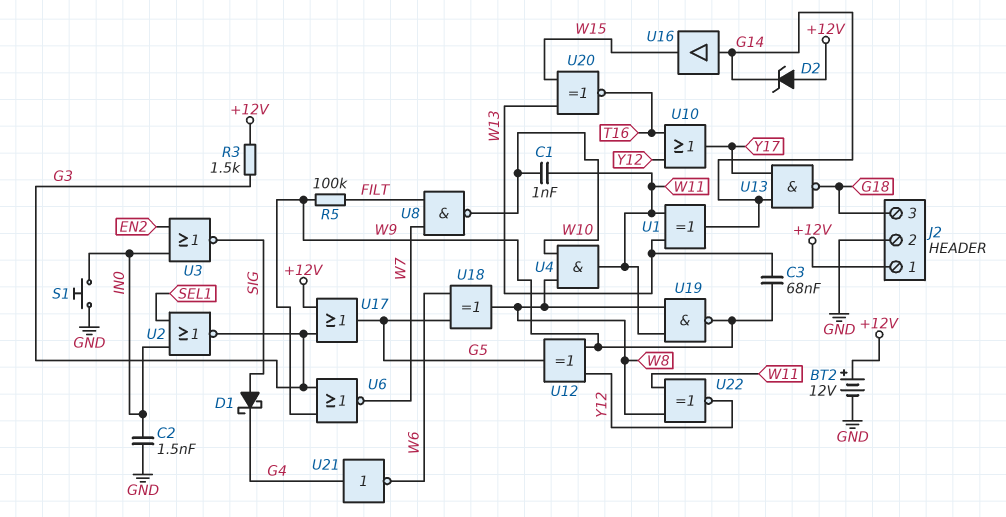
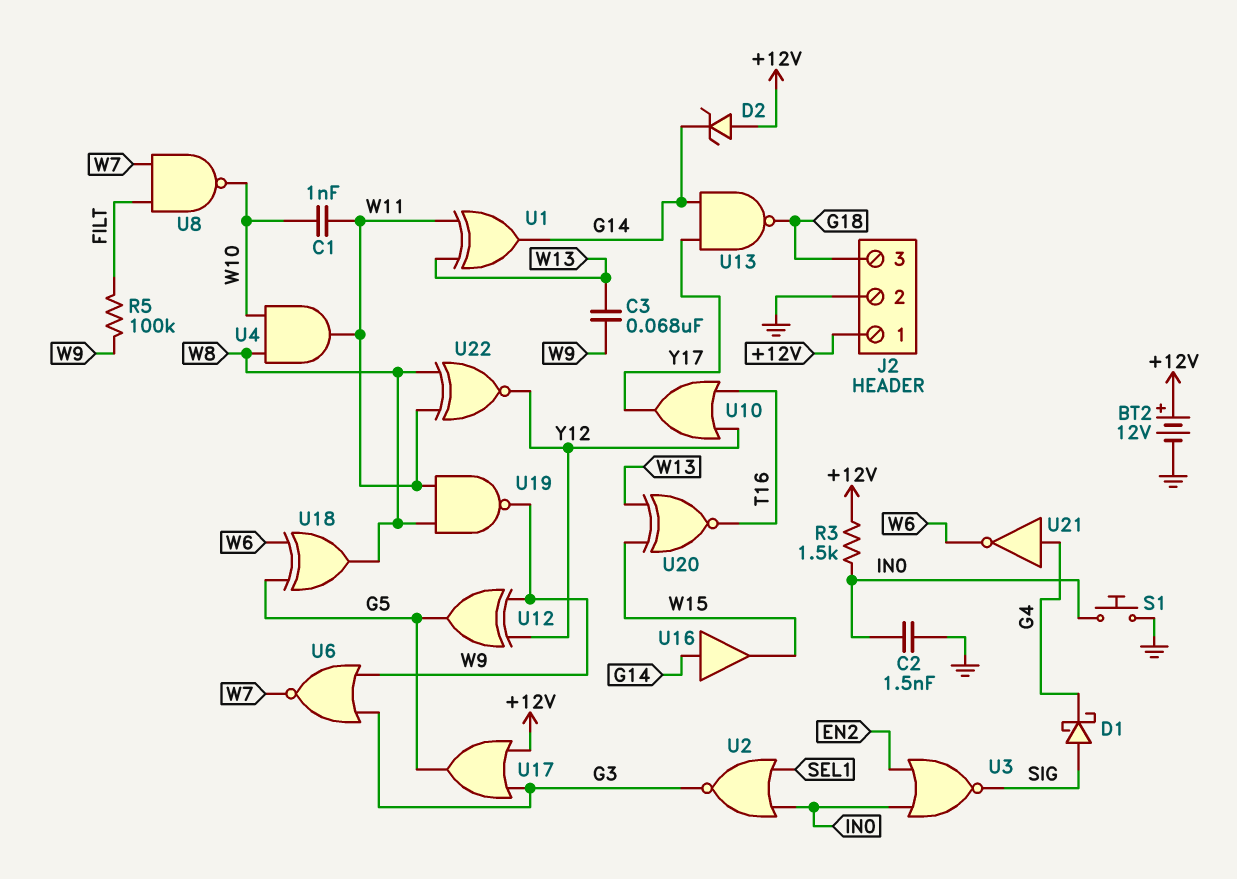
R3: 1.5k (+12V, G3) -> 1.5k (+12V, IN0)

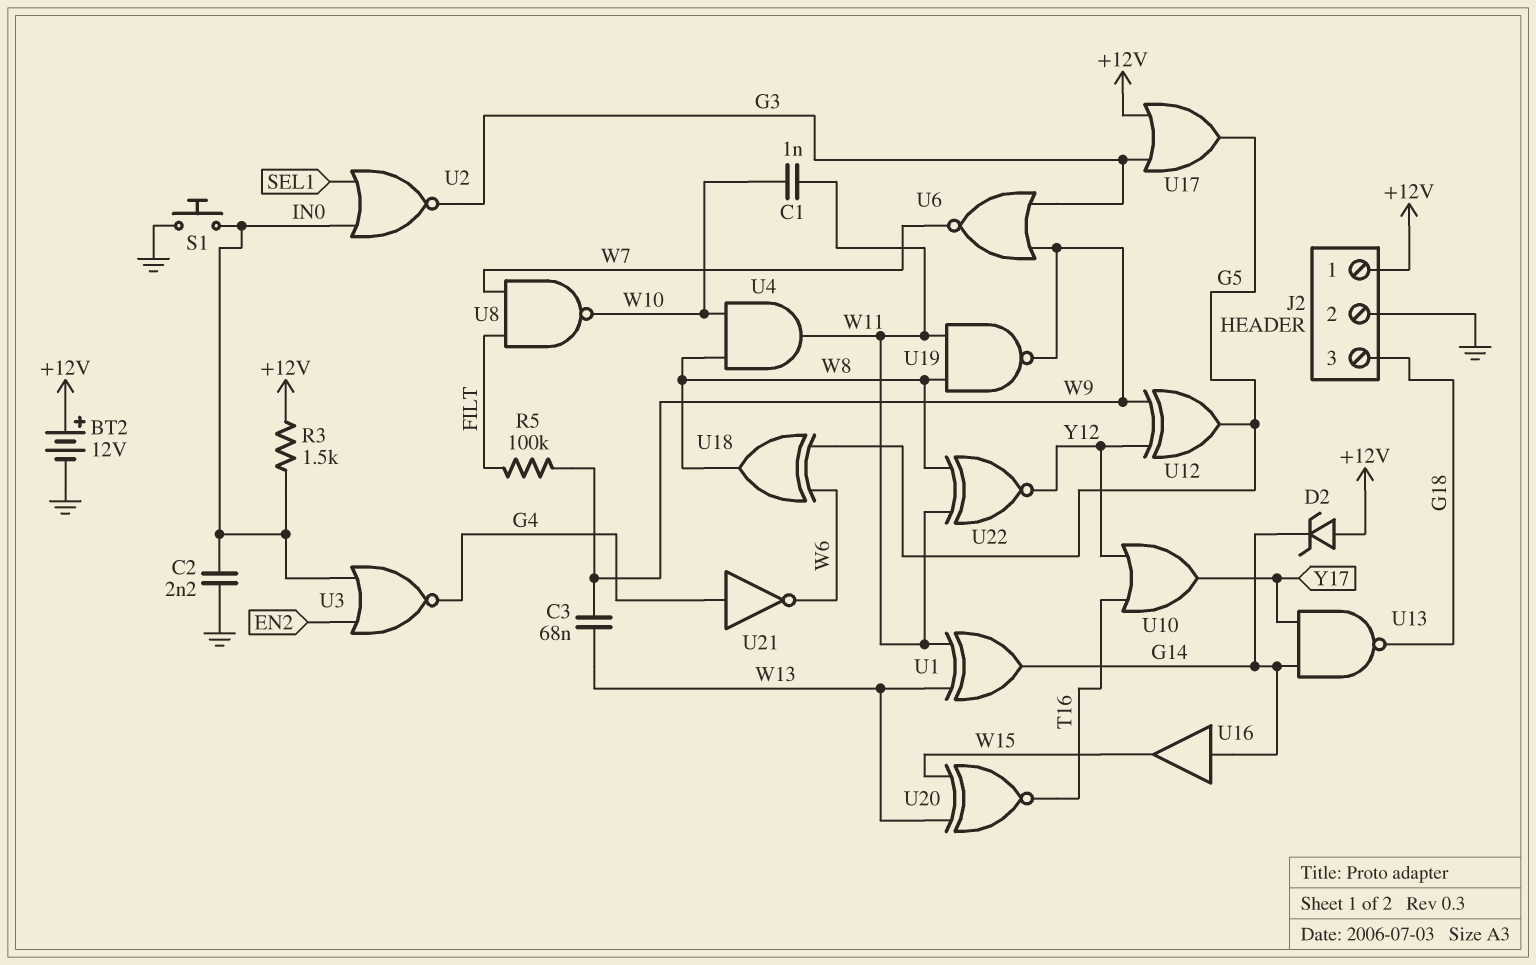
C2: 1.5nF (GND, IN0) -> 2.2nF (GND, IN0)
D1: schottky (A SIG, K G4) -> none
U3: NOR (in EN2, in IN0, out SIG) -> NOR (in EN2, in IN0, out G4)

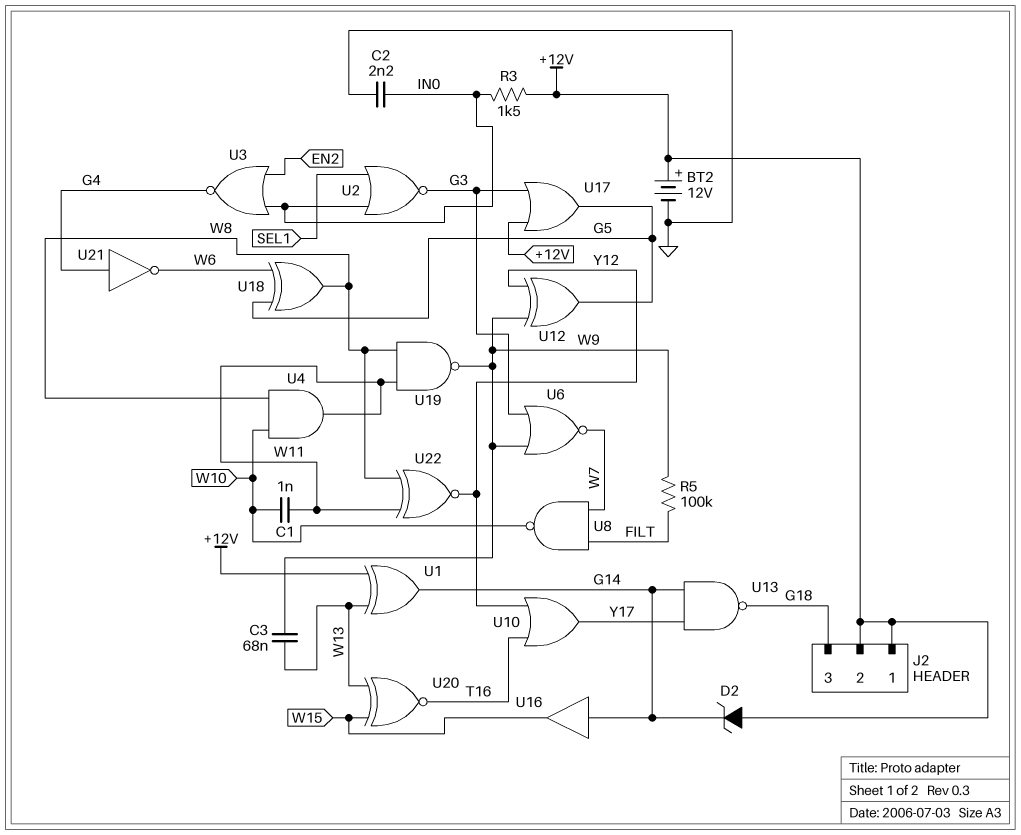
J2 pin 2: GND -> +12V
S1: button (GND, IN0) -> none
U1: XOR (in W11, in W13, out G14) -> XOR (in +12V, in W13, out G14)

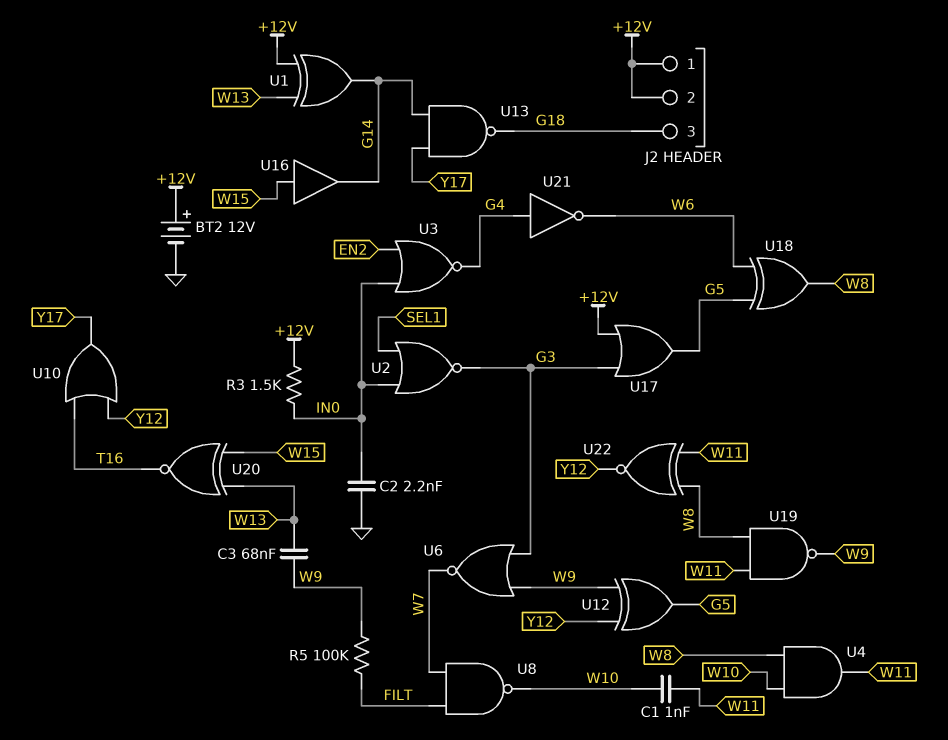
D2: zener (A +12V, K G14) -> none
U16: buffer (in G14, out W15) -> buffer (in W15, out G14)

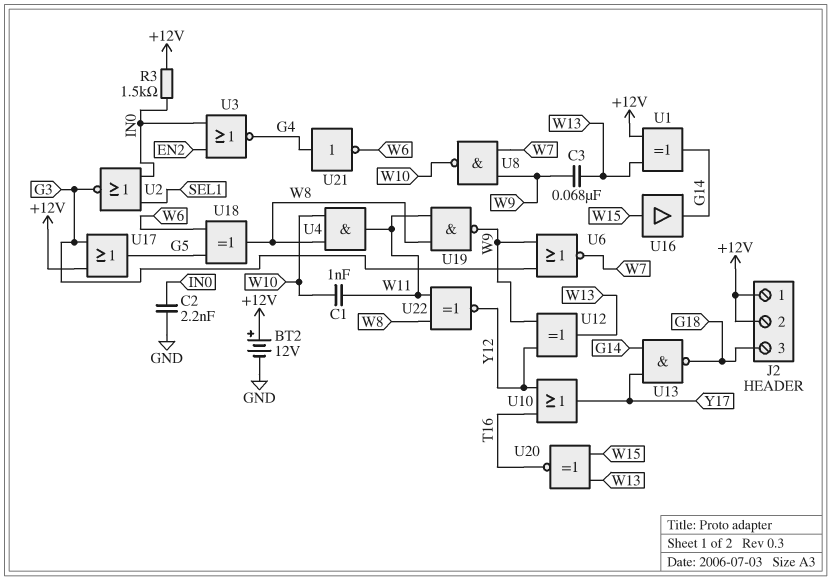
R5: 100k (FILT, W9) -> none
U8: NAND (in FILT, in W7, out W10) -> NAND (in W7, in W9, out W10)
U12: XOR (in W9, in Y12, out G5) -> XOR (in W9, in Y12, out W13)

